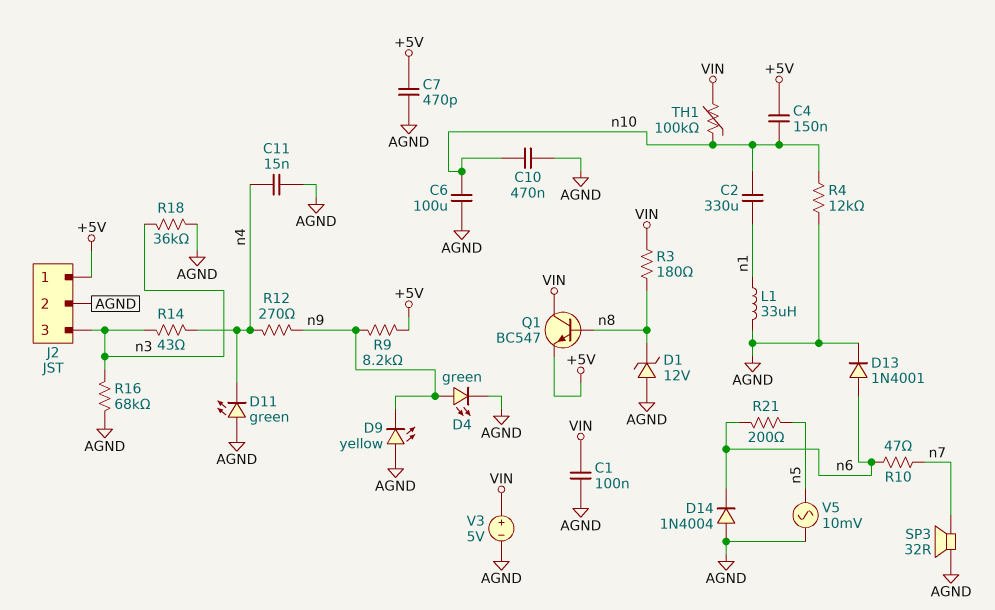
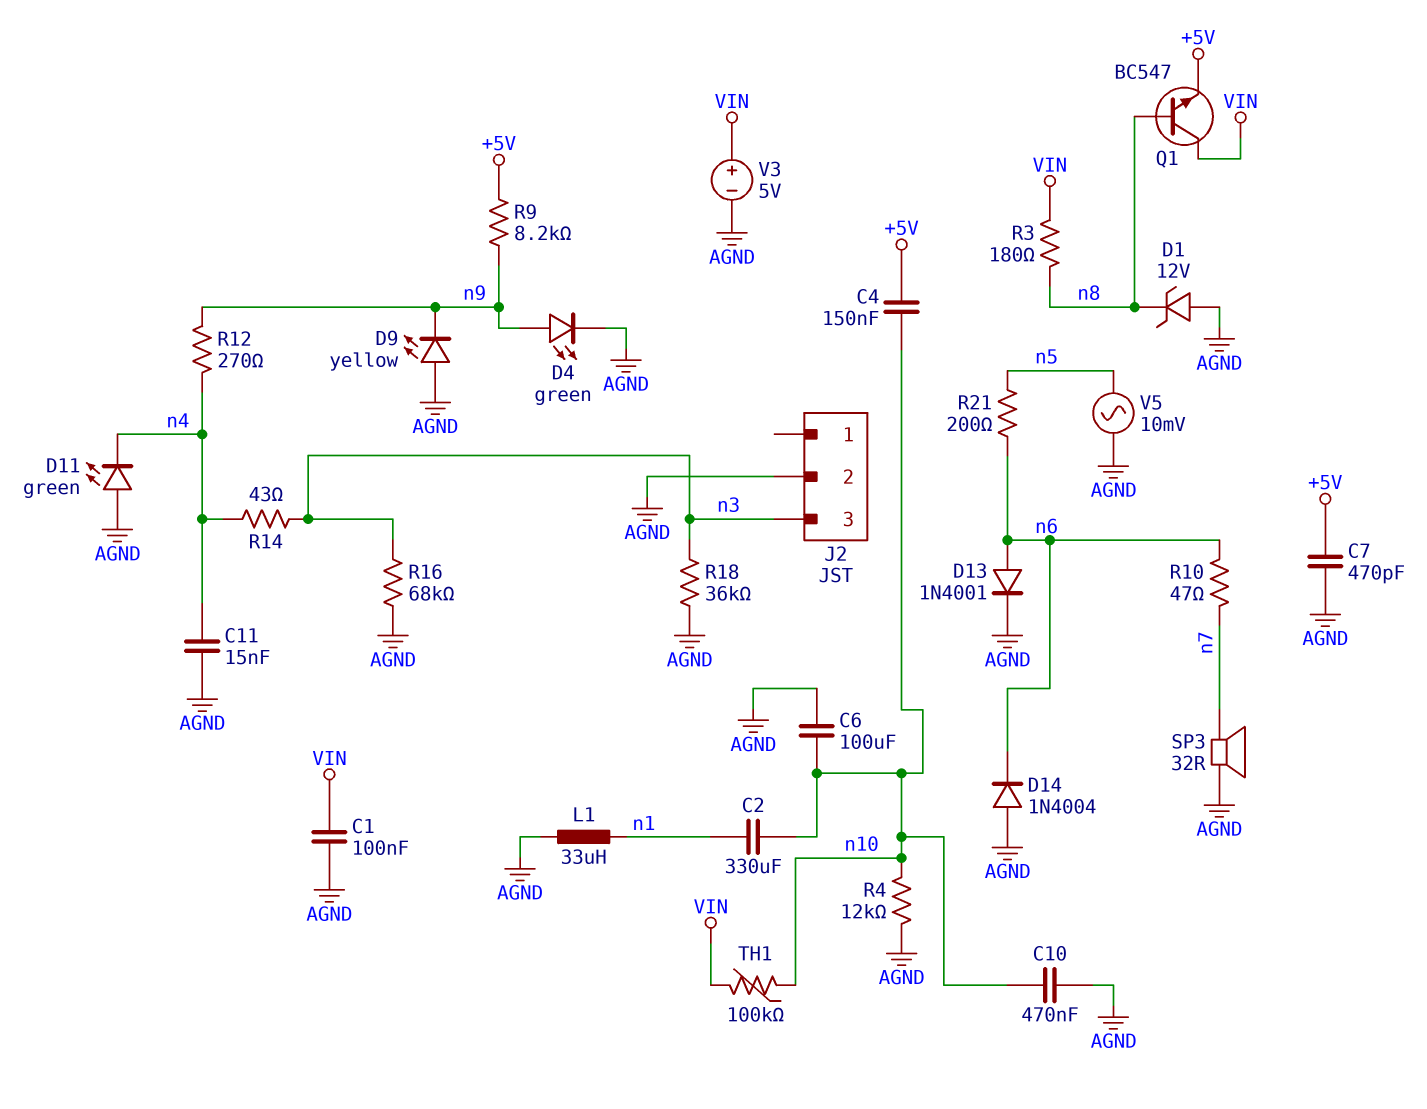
J2 pin 1: +5V -> none

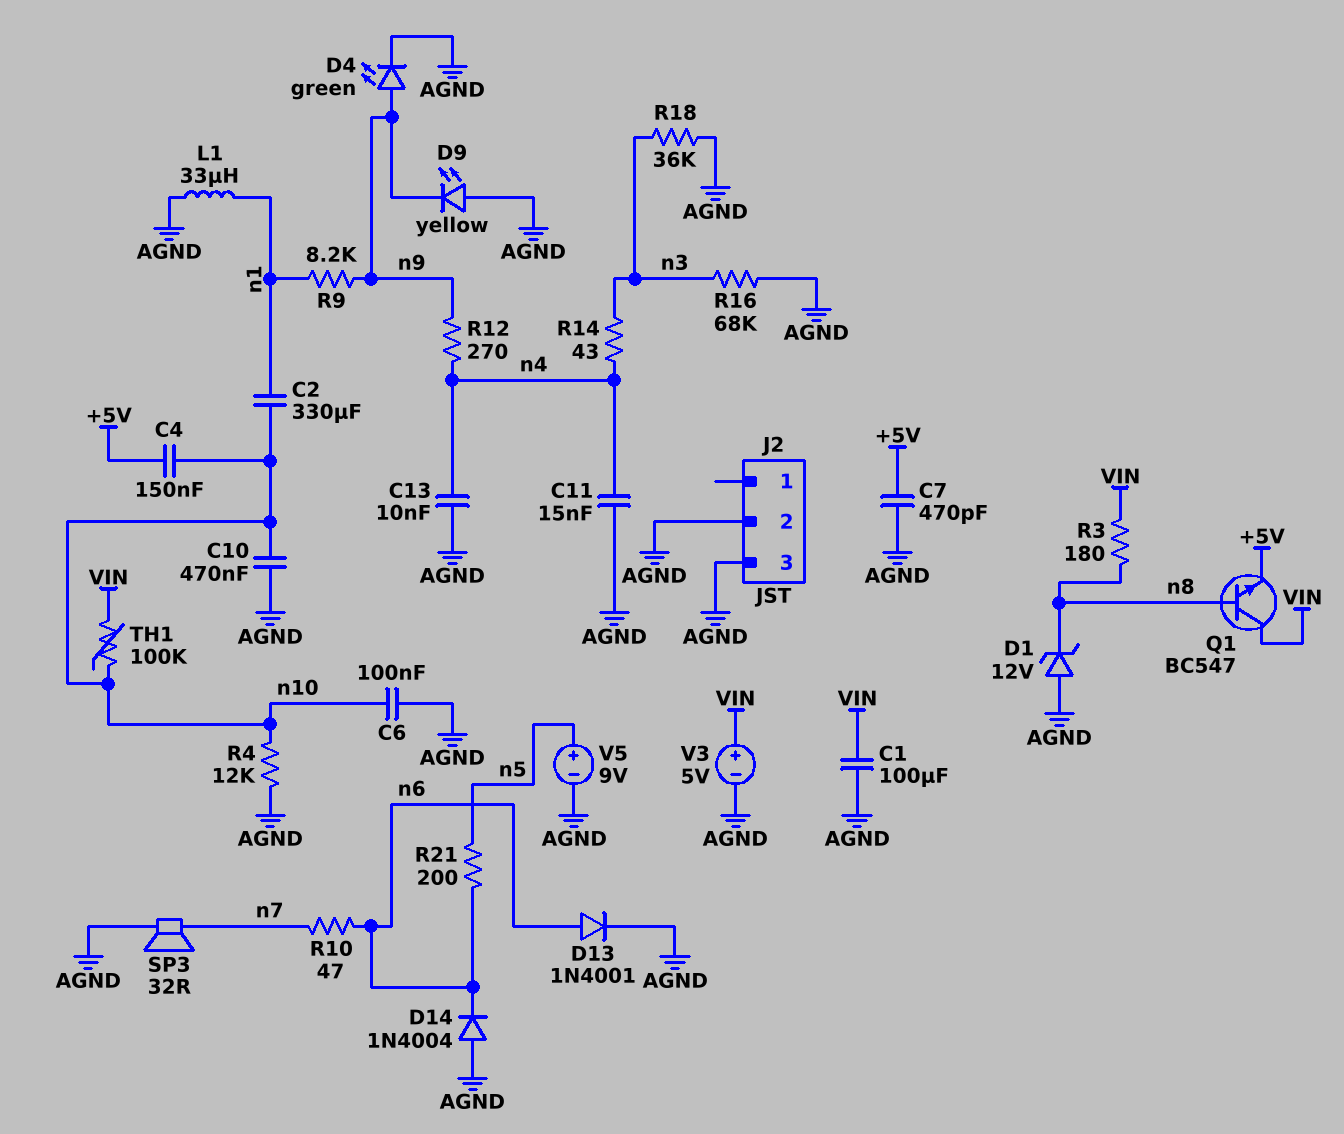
C1: 100nF (AGND, VIN) -> 100uF (AGND, VIN)
C6: 100uF (AGND, n10) -> 100nF (AGND, n10)
C13: none -> 10nF (AGND, n4)
D11: LED green (A AGND, K n4) -> none
J2 pin 3: n3 -> AGND
R9: 8.2k (+5V, n9) -> 8.2k (n1, n9)
V5: AC 10mV (AGND, n5) -> 9V (plus n5, minus AGND)

